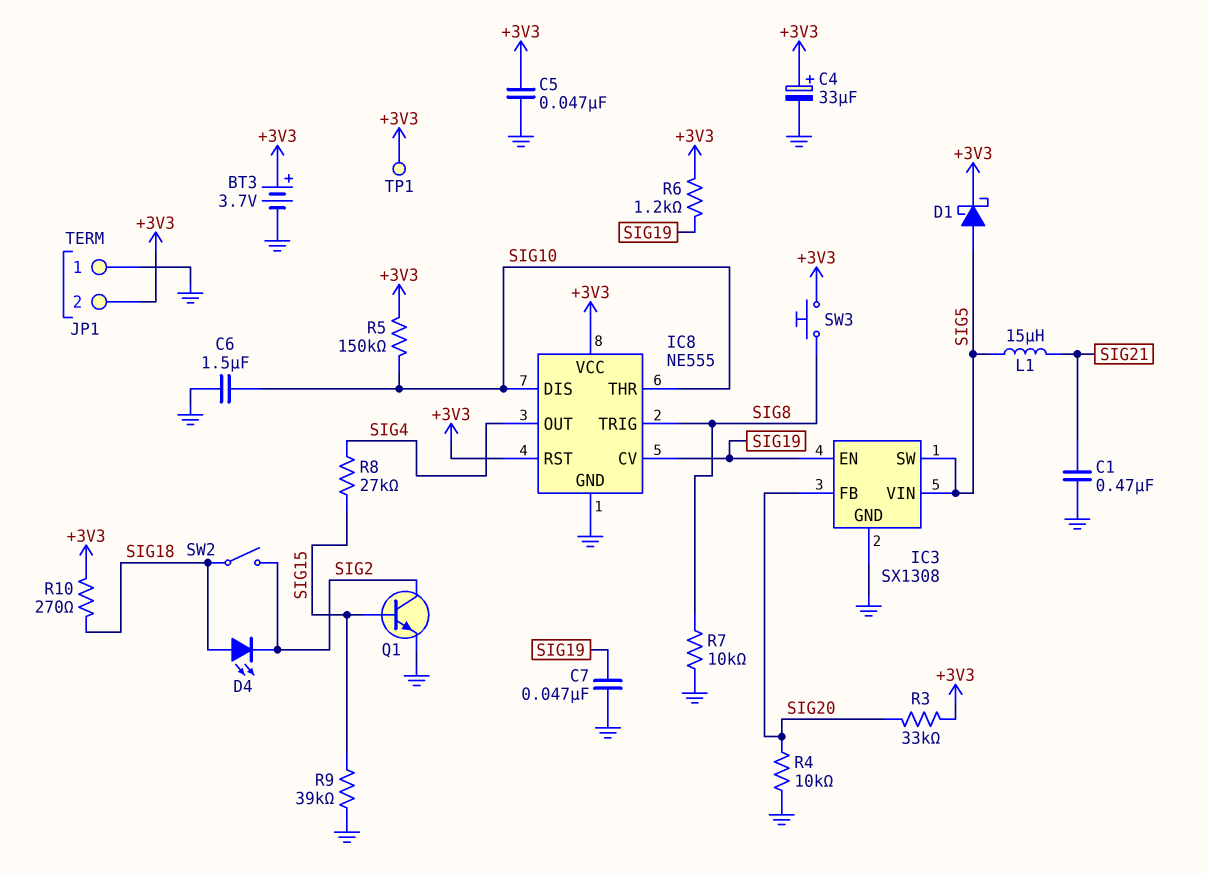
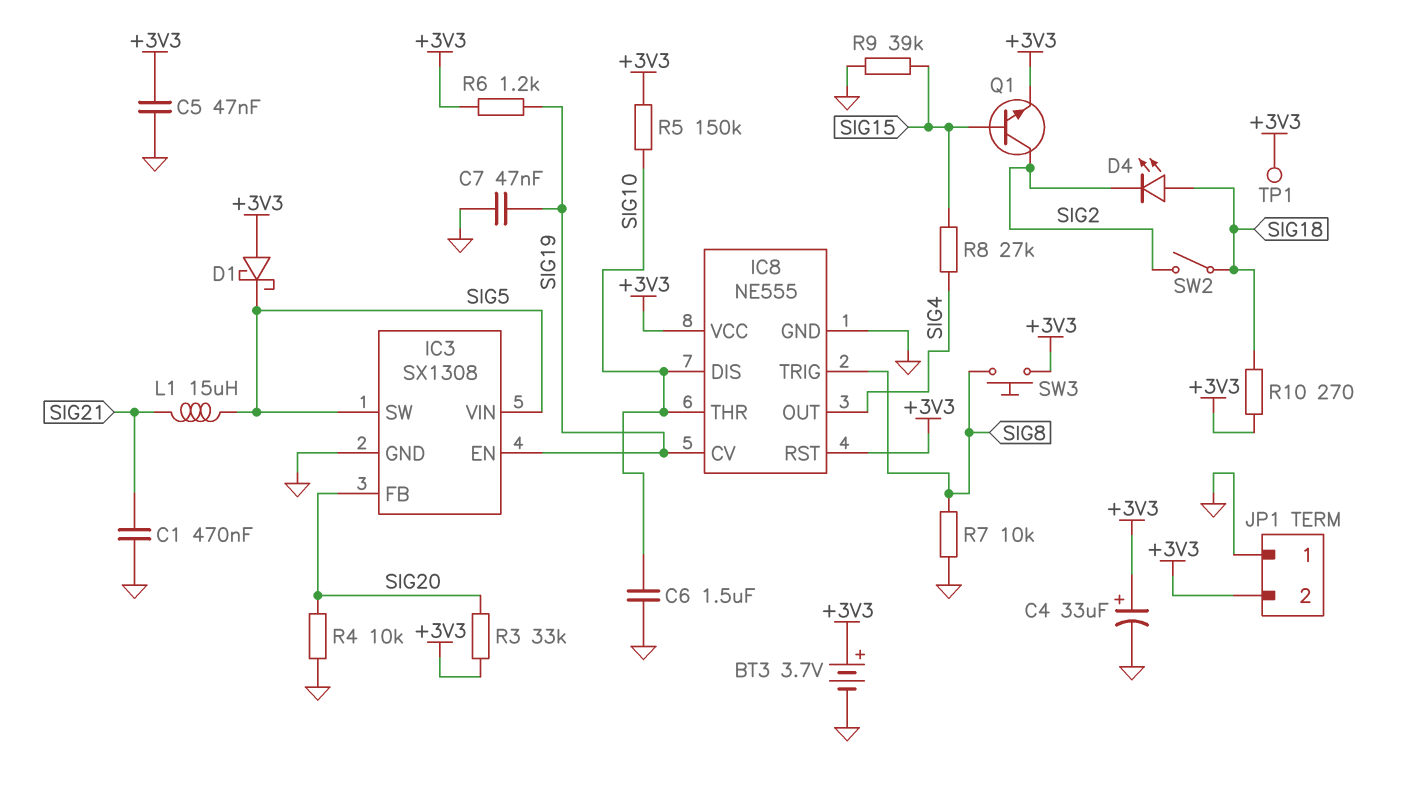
D1: schottky (A SIG5, K +3V3) -> schottky (A +3V3, K SIG5)
Q1: NPN (B SIG15, C SIG2, E GND) -> NPN (B SIG15, C SIG2, E +3V3)

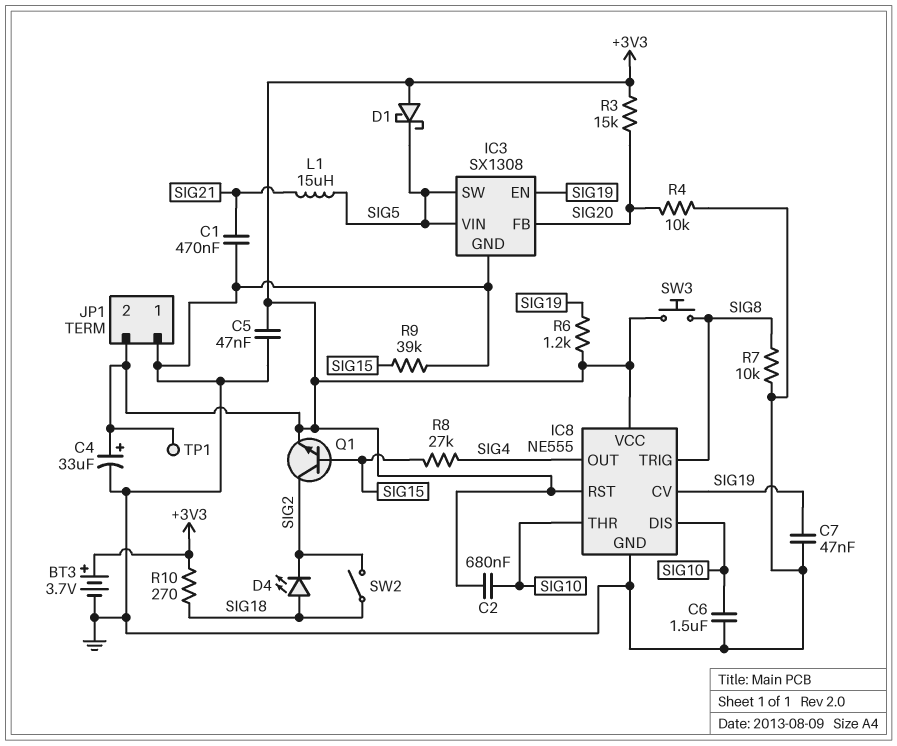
C2: none -> 680nF (+3V3, SIG10)
R3: 33k (+3V3, SIG20) -> 15k (+3V3, SIG20)
R5: 150k (+3V3, SIG10) -> none

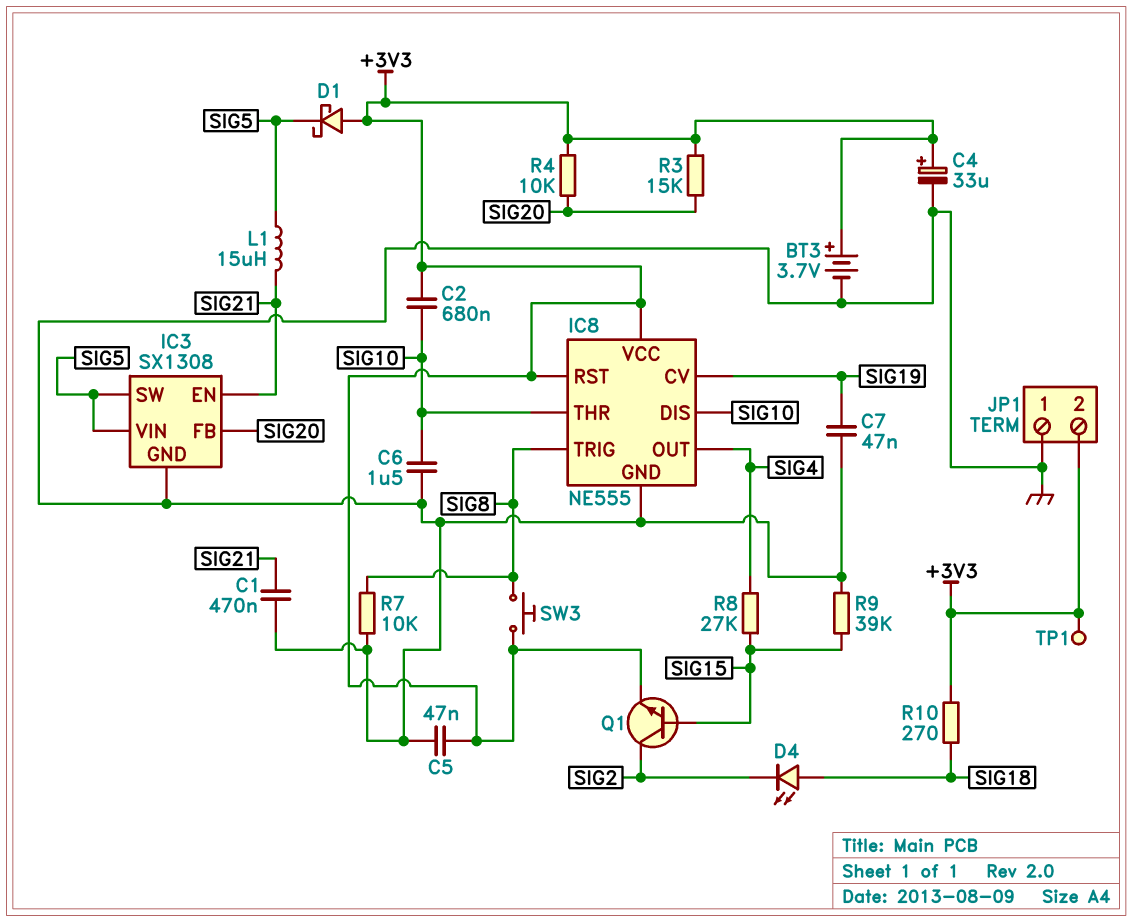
IC3 pin EN: SIG19 -> SIG21
R4: 10k (GND, SIG20) -> 10k (+3V3, SIG20)
R6: 1.2k (+3V3, SIG19) -> none
SW2: switch (SIG2, SIG18) -> none

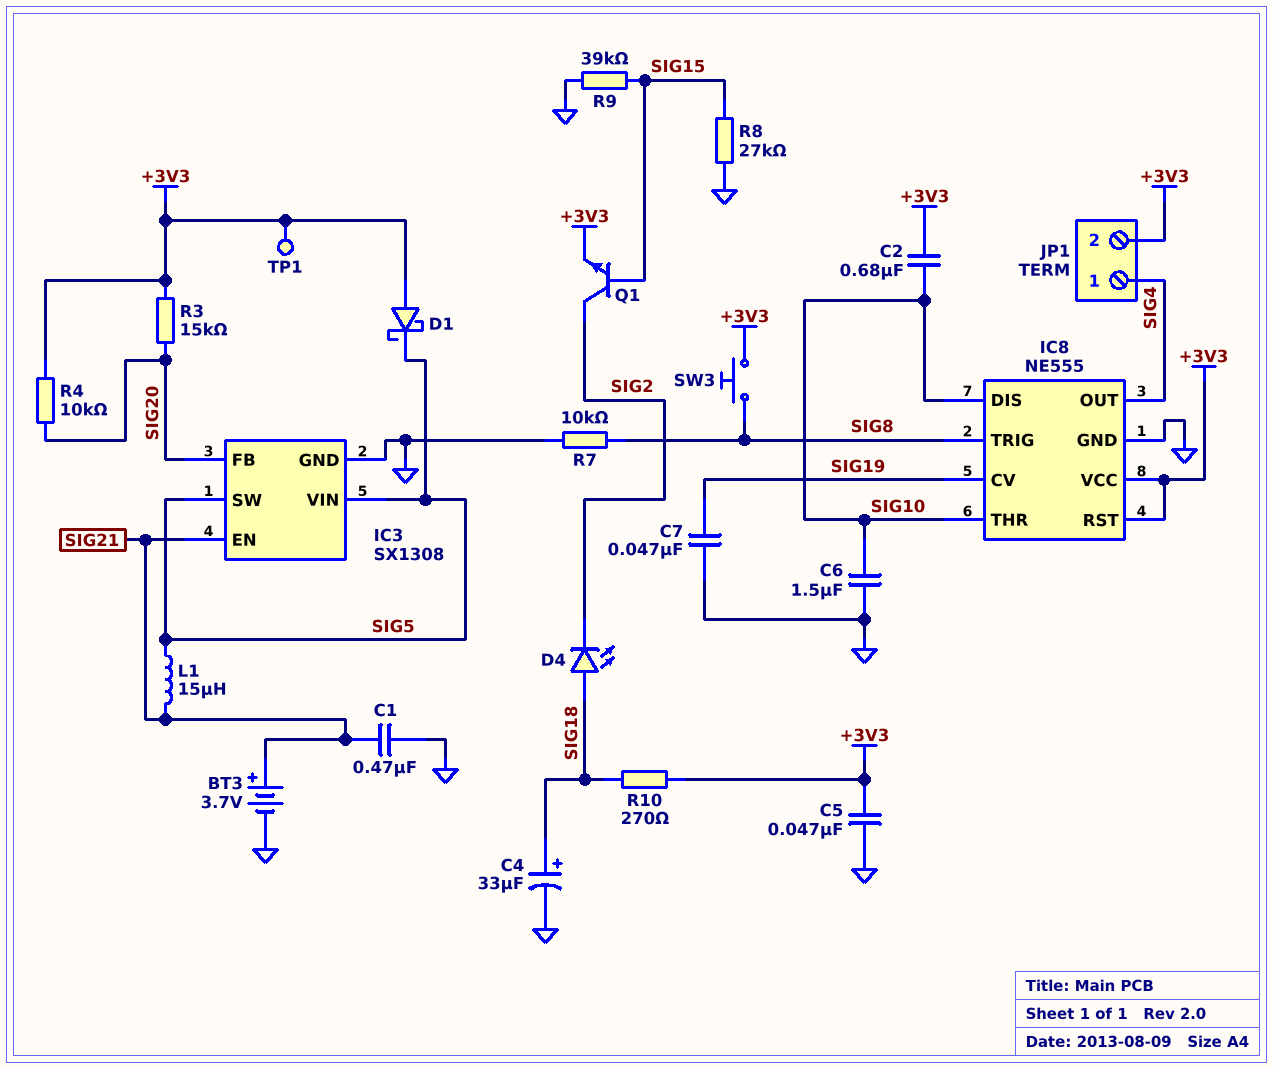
BT3: 3.7V (plus +3V3, minus GND) -> 3.7V (plus SIG21, minus GND)
C4: 33uF (plus +3V3, minus GND) -> 33uF (plus SIG18, minus GND)
JP1 pin 1: GND -> SIG4
R8: 27k (SIG4, SIG15) -> 27k (GND, SIG15)

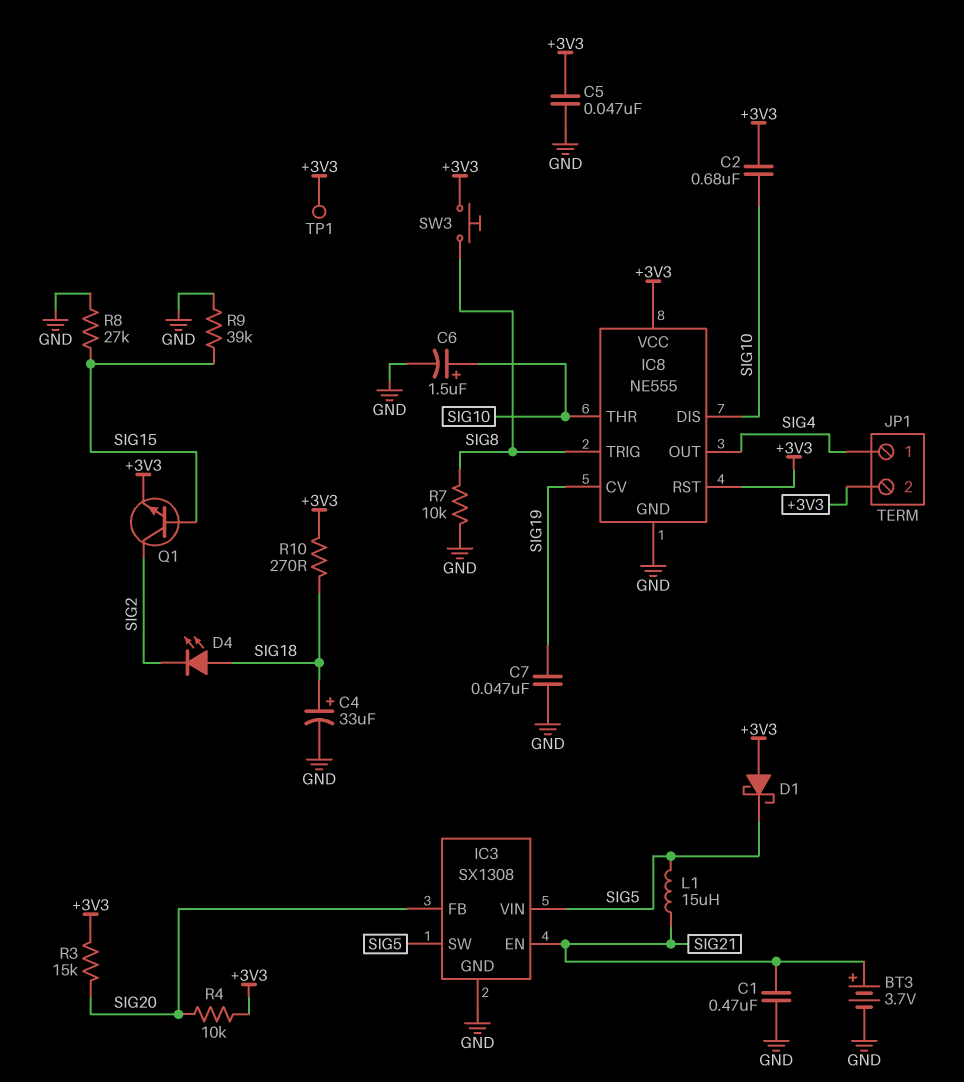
C6: 1.5uF (GND, SIG10) -> 1.5uF (plus SIG10, minus GND)

